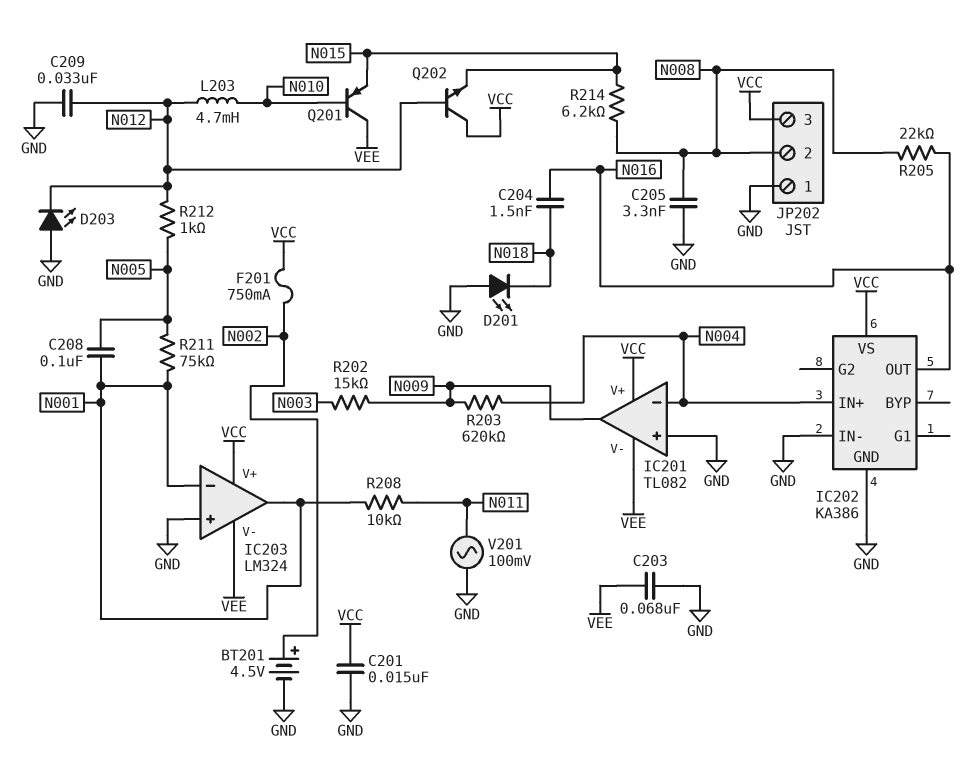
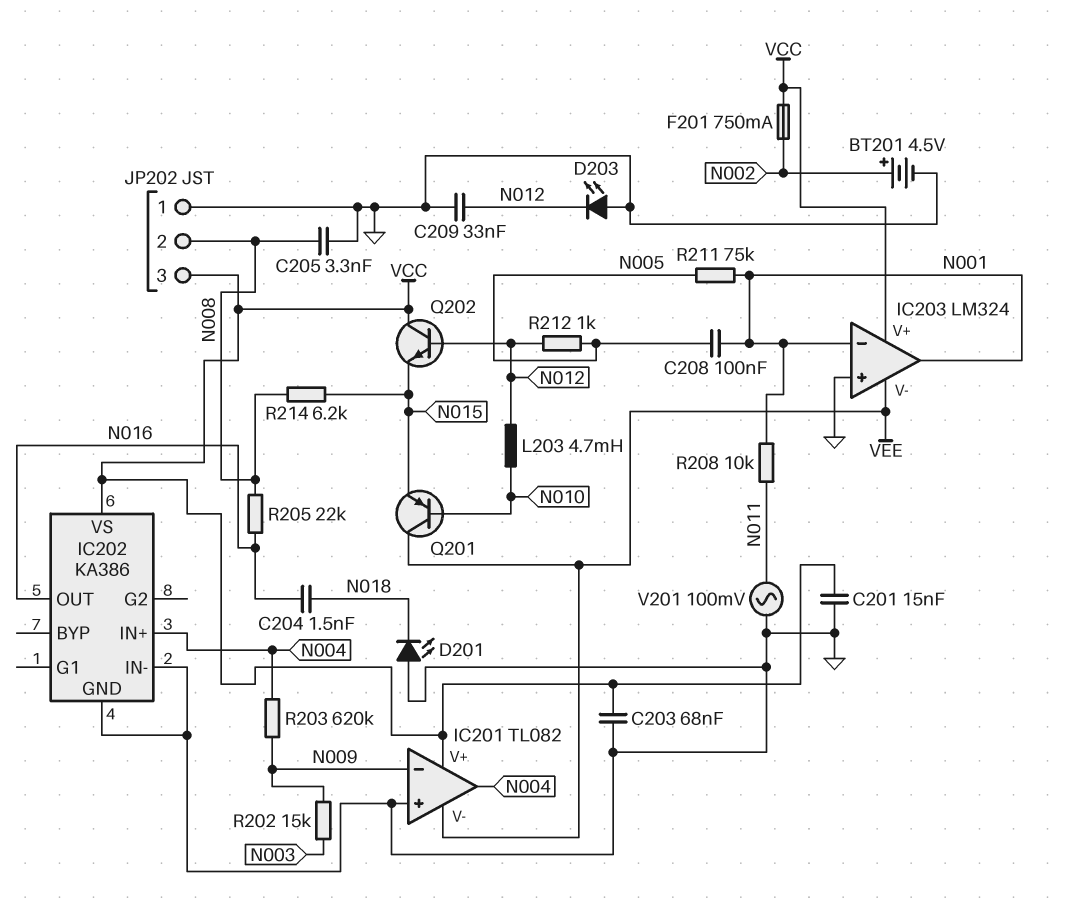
C203: 68nF (GND, VEE) -> 68nF (GND, VCC)
IC201 pin in-: N004 -> N009
IC201 pin out: N009 -> N004

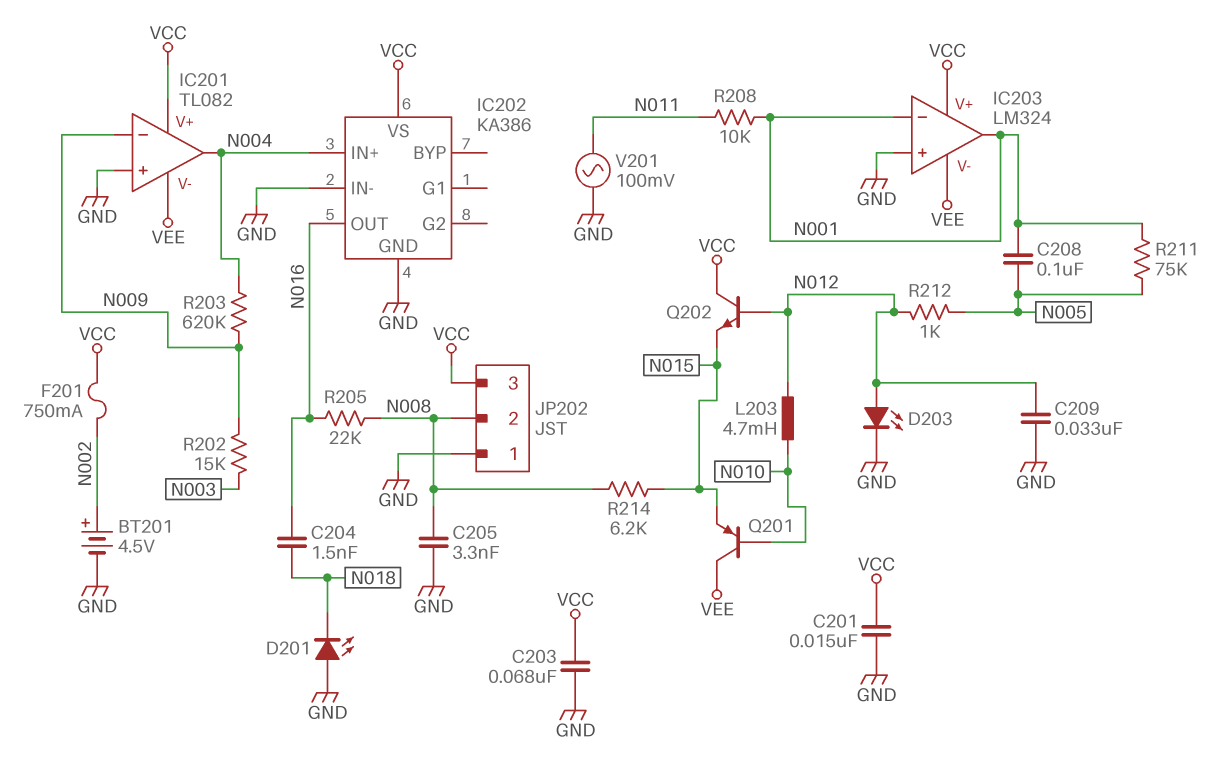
D203: LED (A GND, K N012) -> LED (A N012, K GND)

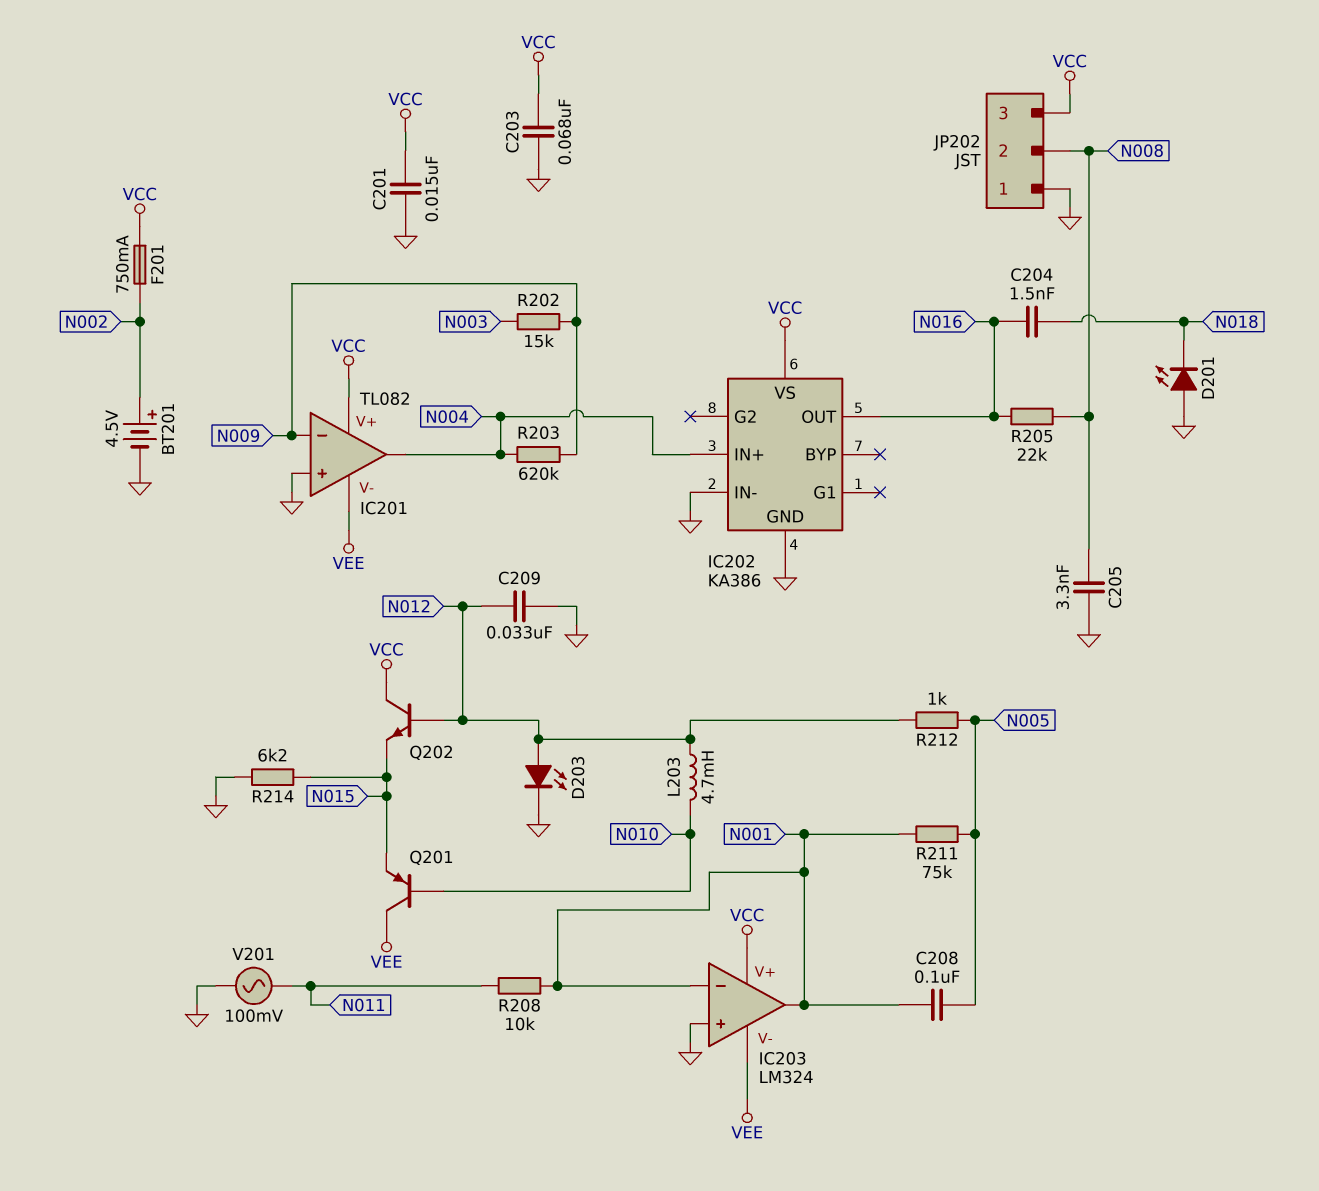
R214: 6.2k (N008, N015) -> 6.2k (GND, N015)

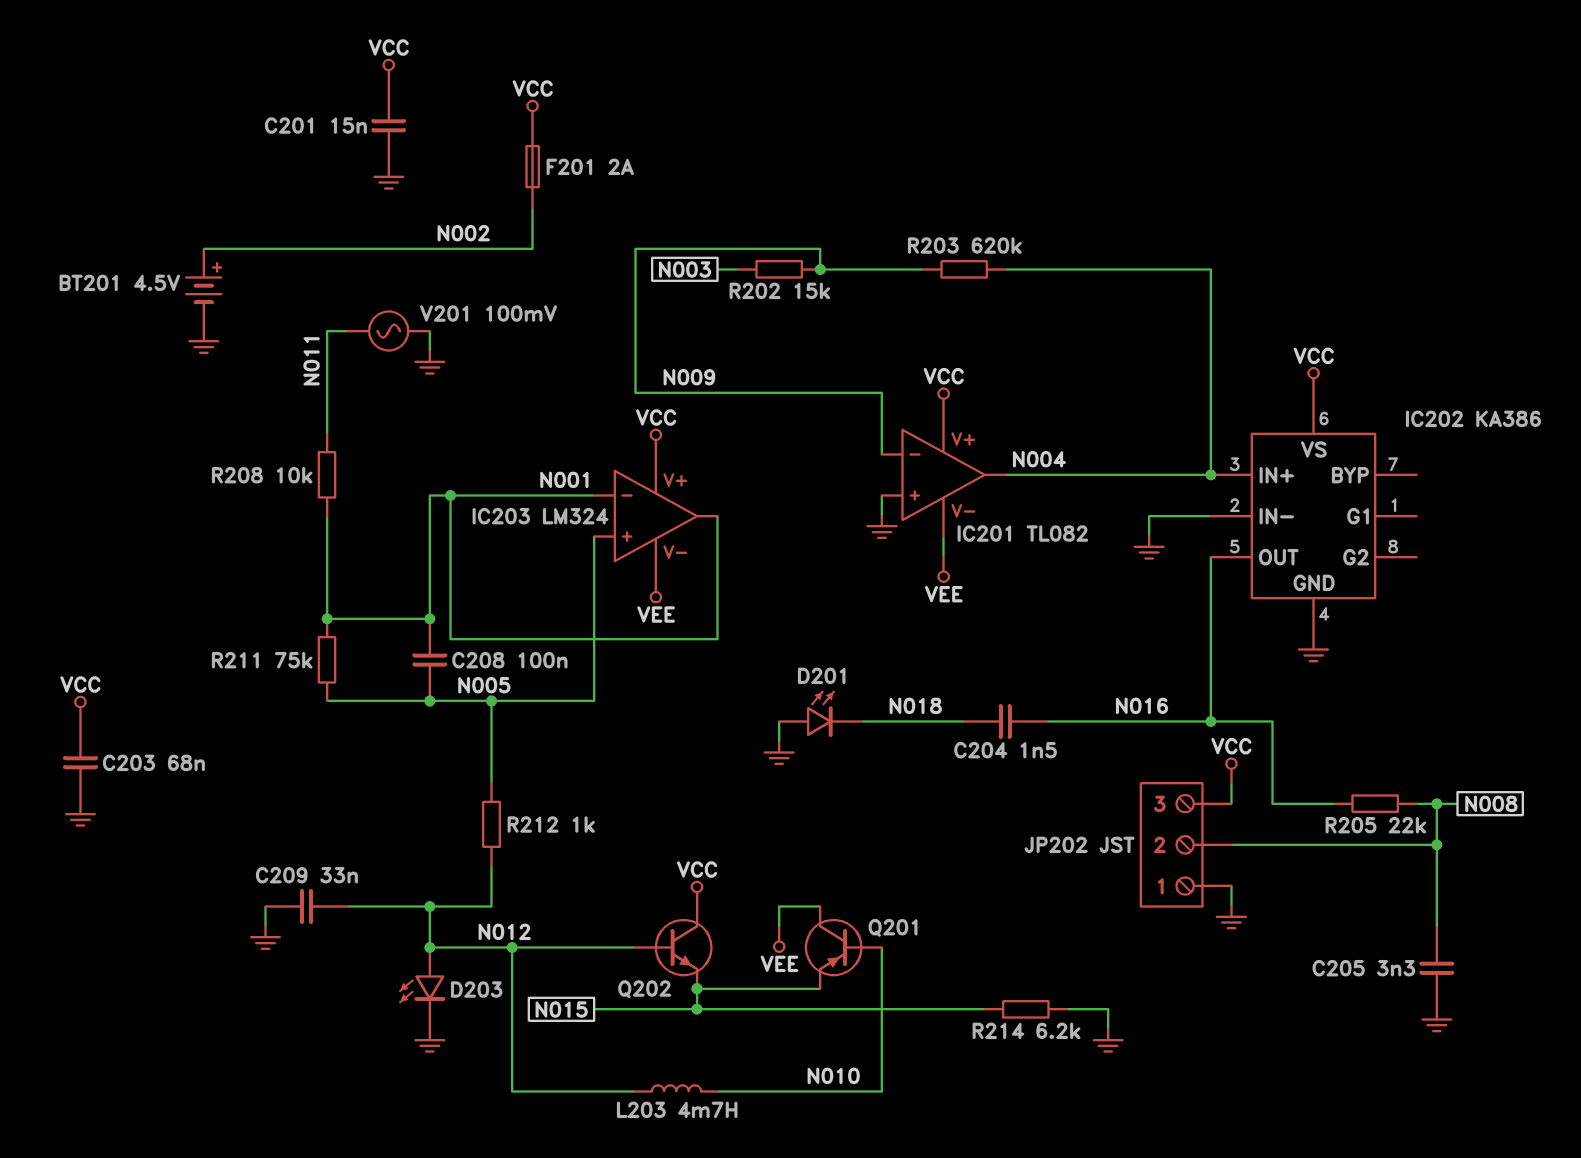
F201: 750mA (N002, VCC) -> 2A (N002, VCC)
IC203 pin in+: GND -> N005

